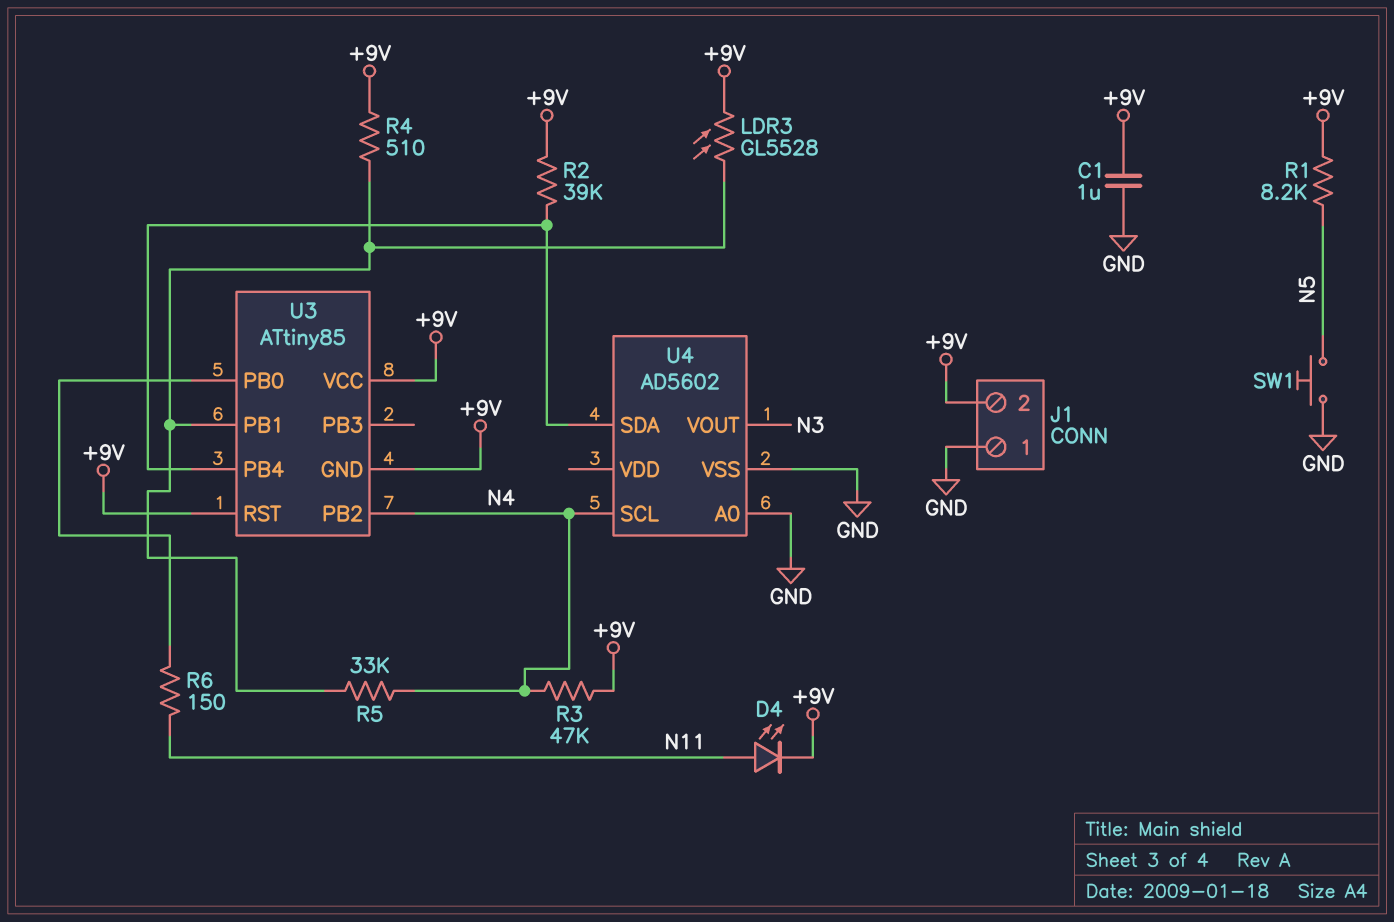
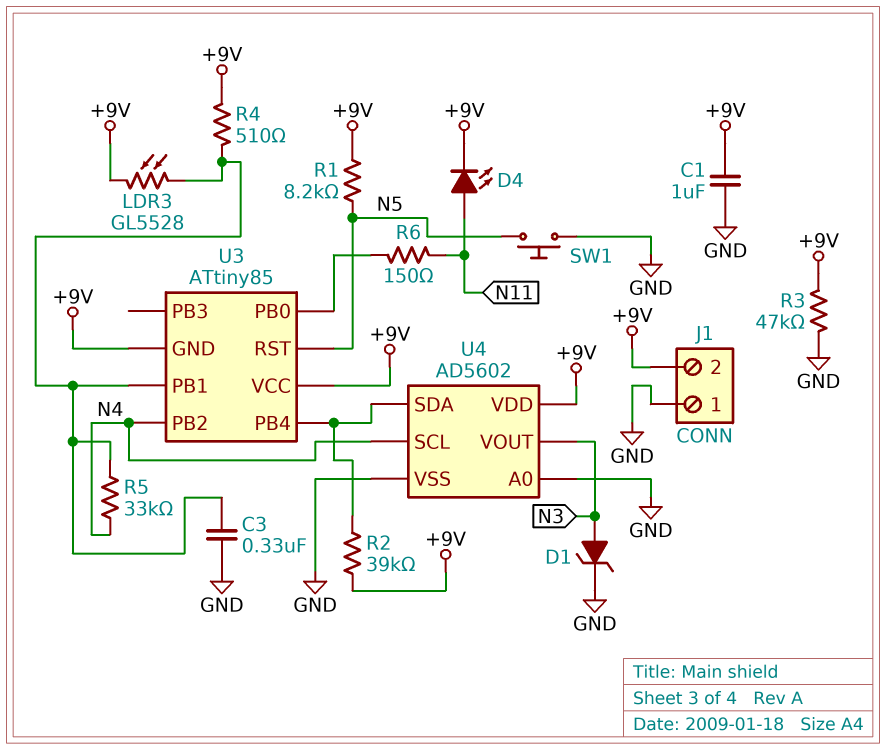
C3: none -> 330nF (GND, U3/PB1)
D1: none -> zener (A N3, K GND)
R3: 47k (+9V, N4) -> 47k (+9V, GND)
U3 pin RST: +9V -> N5
U4 pin VDD: none -> +9V

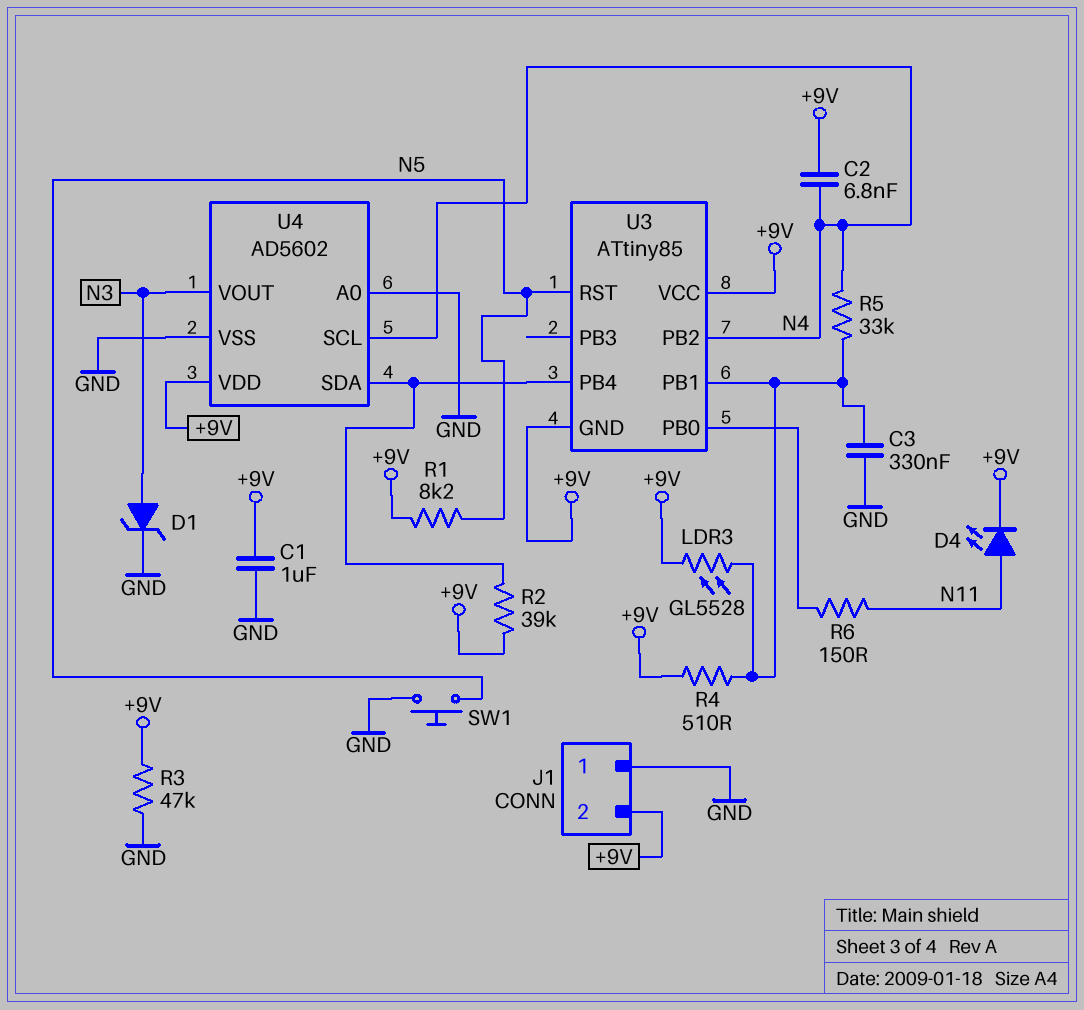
C2: none -> 6.8nF (+9V, N4)

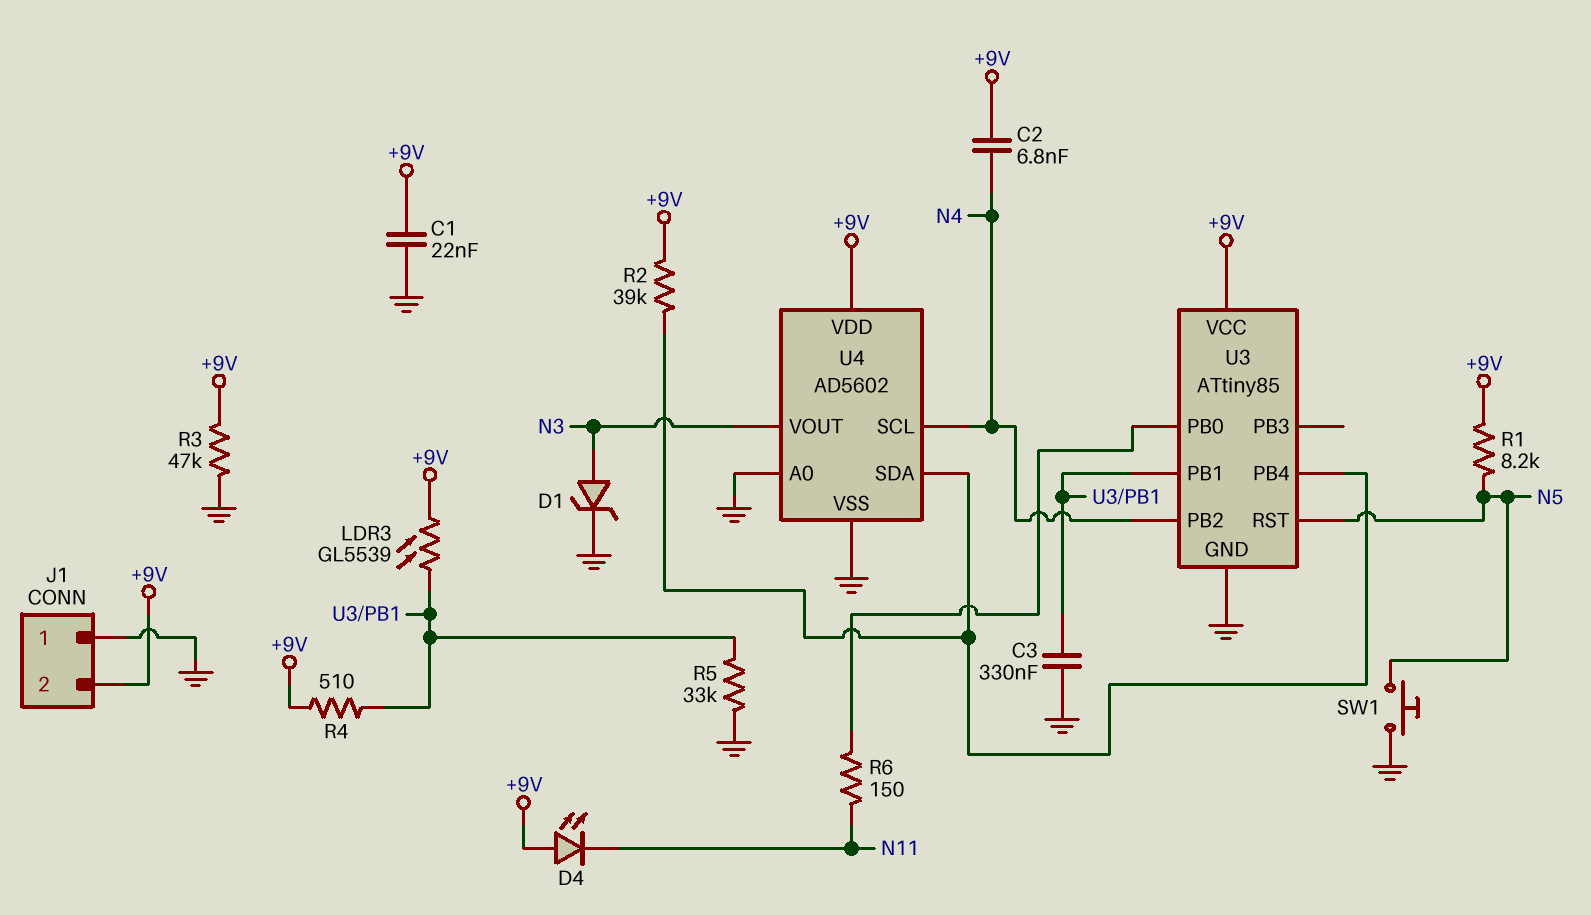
C1: 1uF (+9V, GND) -> 22nF (+9V, GND)
D4: LED (A N11, K +9V) -> LED (A +9V, K N11)
LDR3: GL5528 (+9V, U3/PB1) -> GL5539 (+9V, U3/PB1)
R5: 33k (N4, U3/PB1) -> 33k (GND, U3/PB1)
U3 pin GND: +9V -> GND

